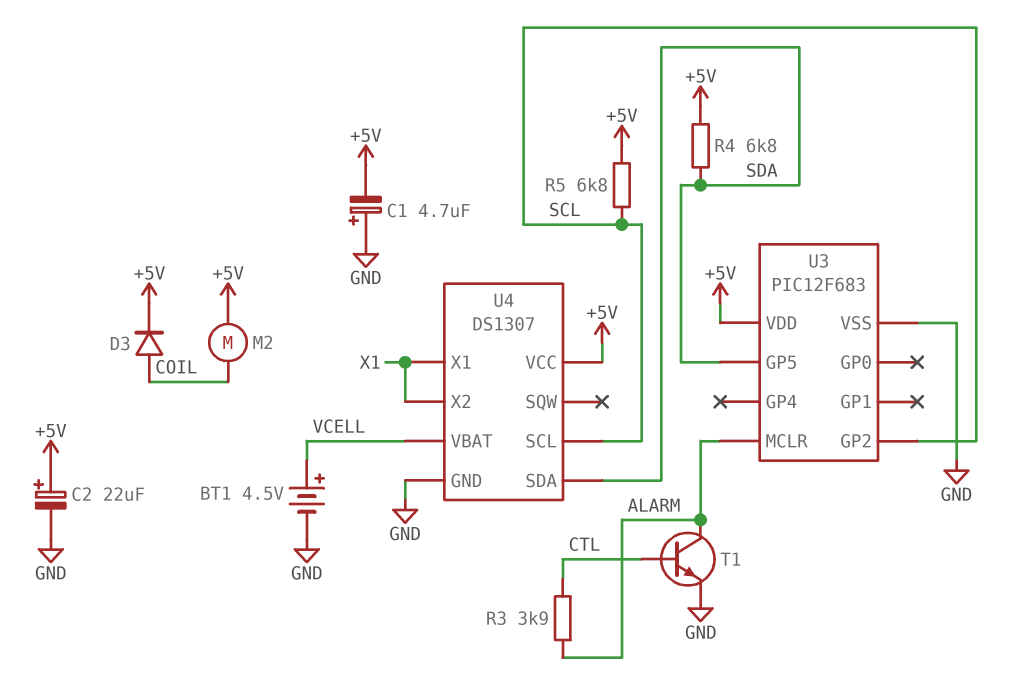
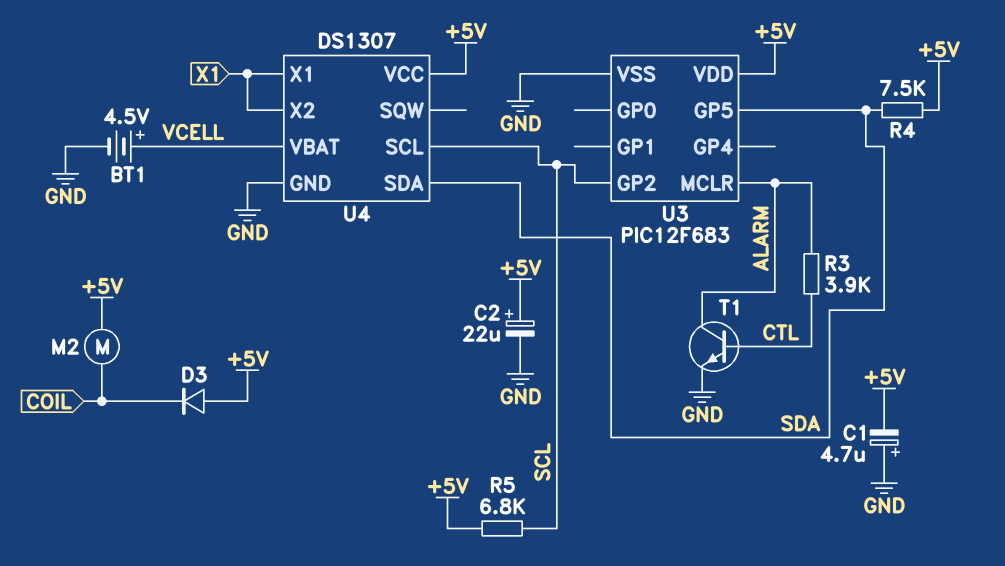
D3: diode (A COIL, K +5V) -> diode (A +5V, K COIL)
R4: 6.8k (+5V, SDA) -> 7.5k (+5V, SDA)

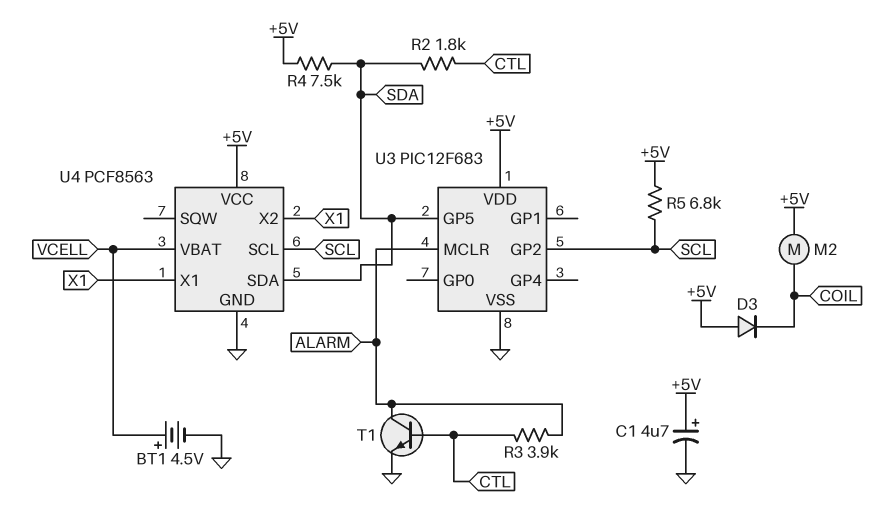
C1: 4.7uF (plus GND, minus +5V) -> 4.7uF (plus +5V, minus GND)
C2: 22uF (plus +5V, minus GND) -> none
R2: none -> 1.8k (CTL, SDA)
U4: DS1307 -> PCF8563

